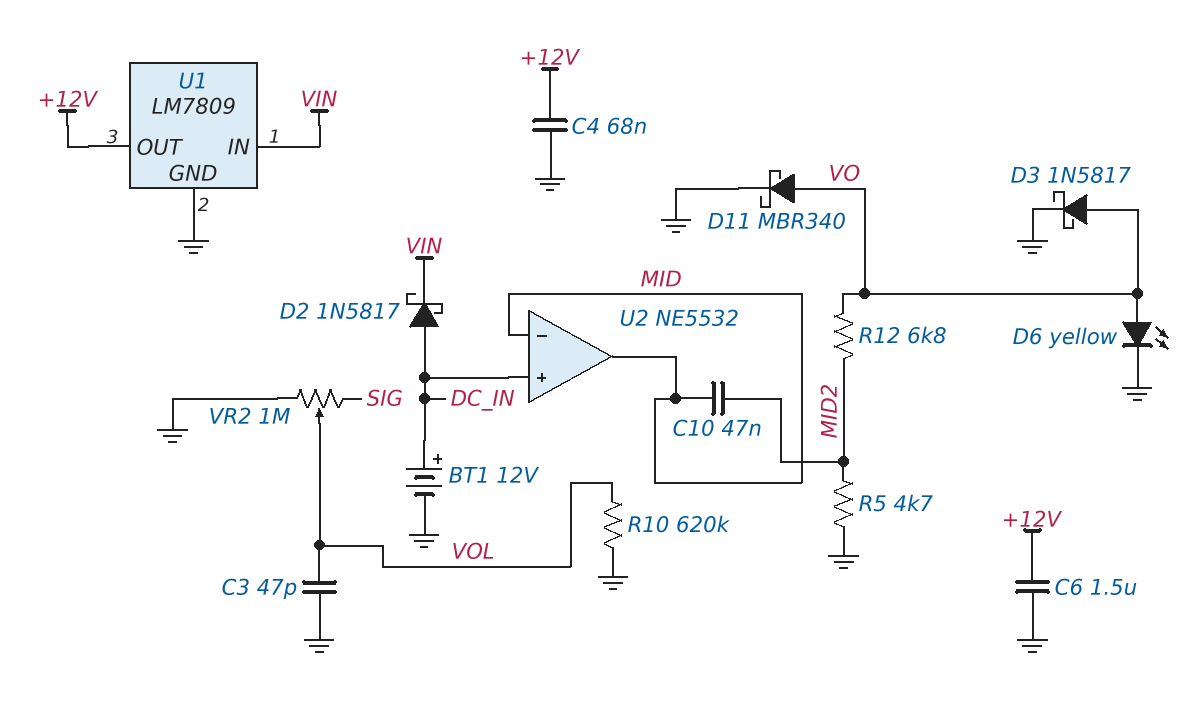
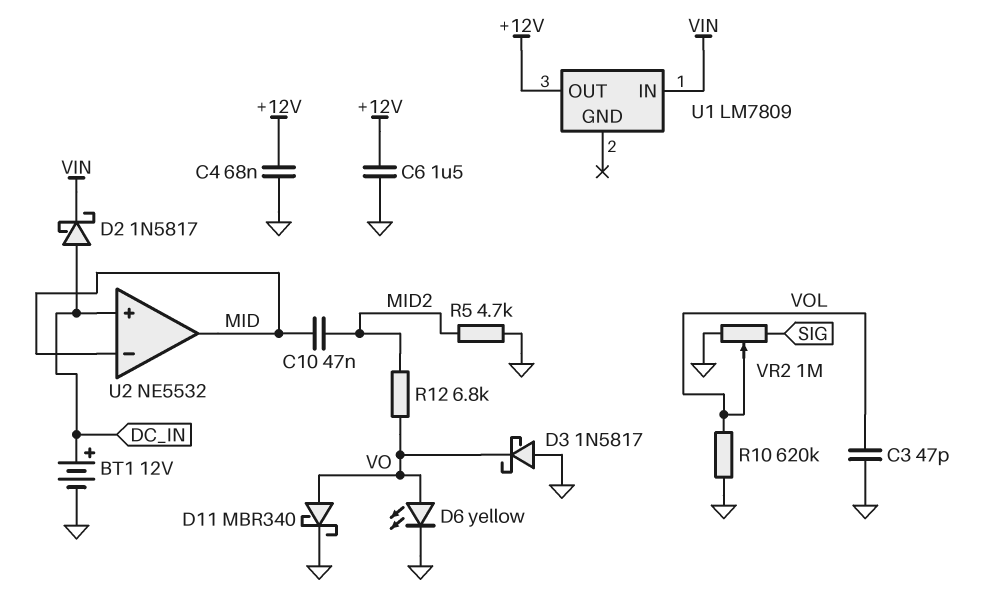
D3: schottky 1N5817 (A VO, K GND) -> schottky 1N5817 (A GND, K VO)
U1 pin GND: GND -> none

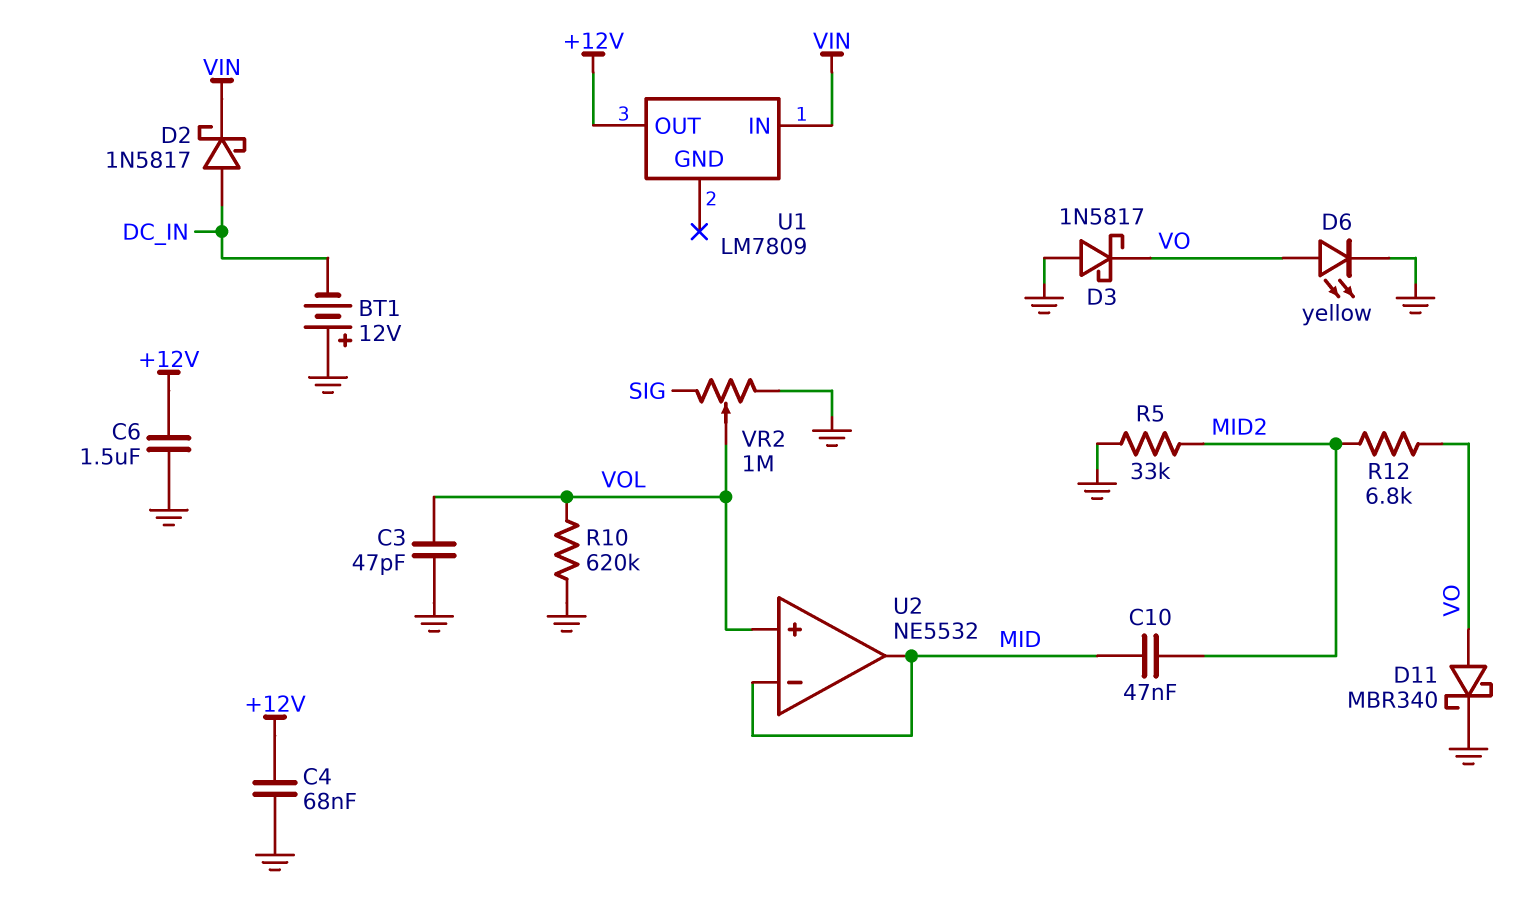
BT1: 12V (plus DC_IN, minus GND) -> 12V (plus GND, minus DC_IN)
R5: 4.7k (GND, MID2) -> 33k (GND, MID2)
U2 pin in+: DC_IN -> VOL

